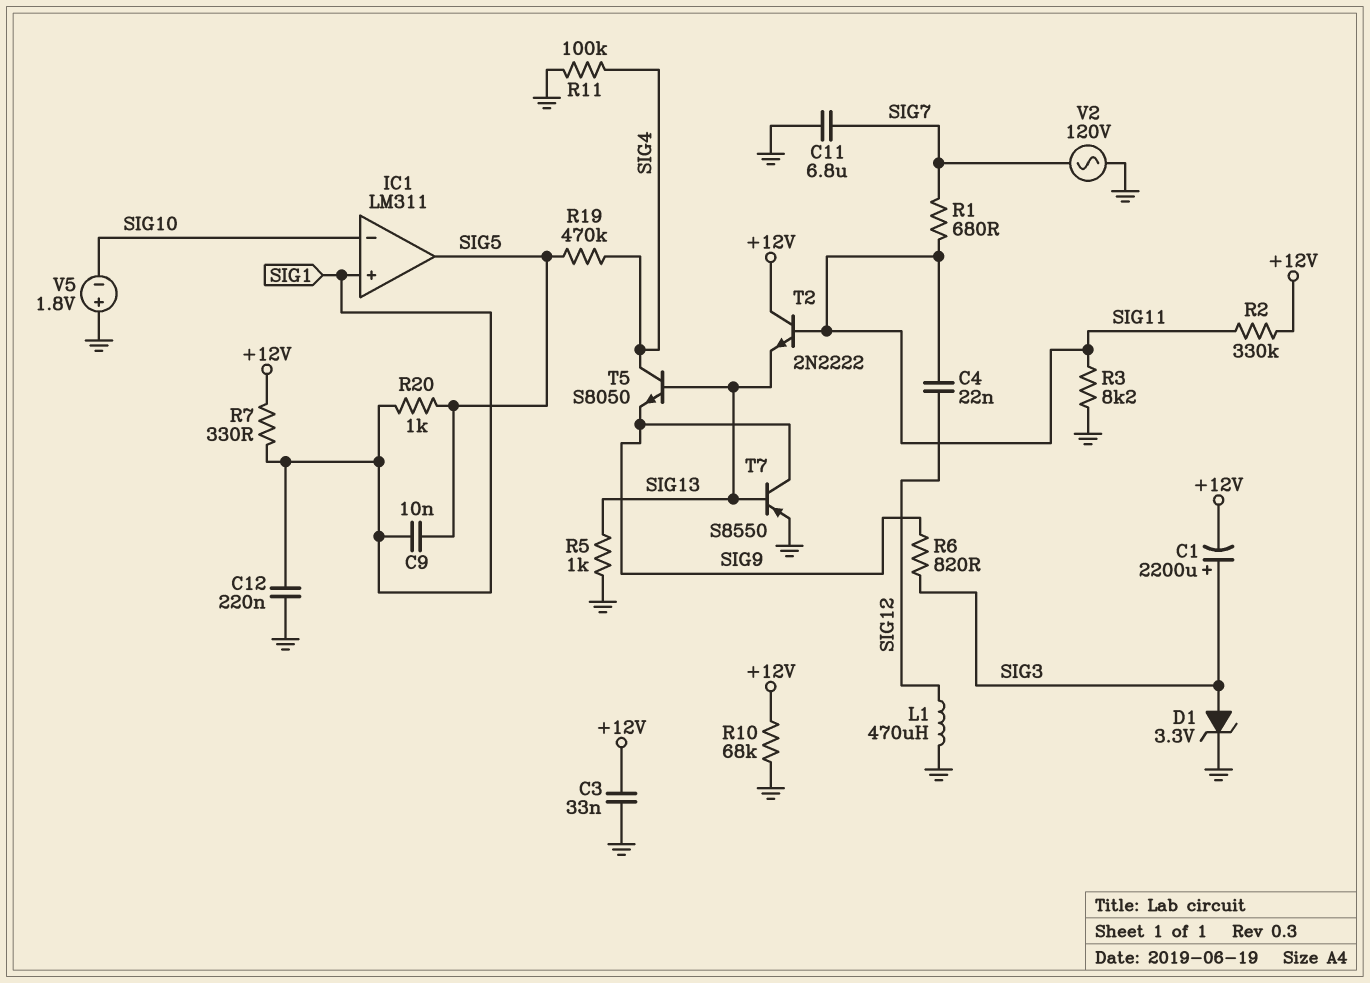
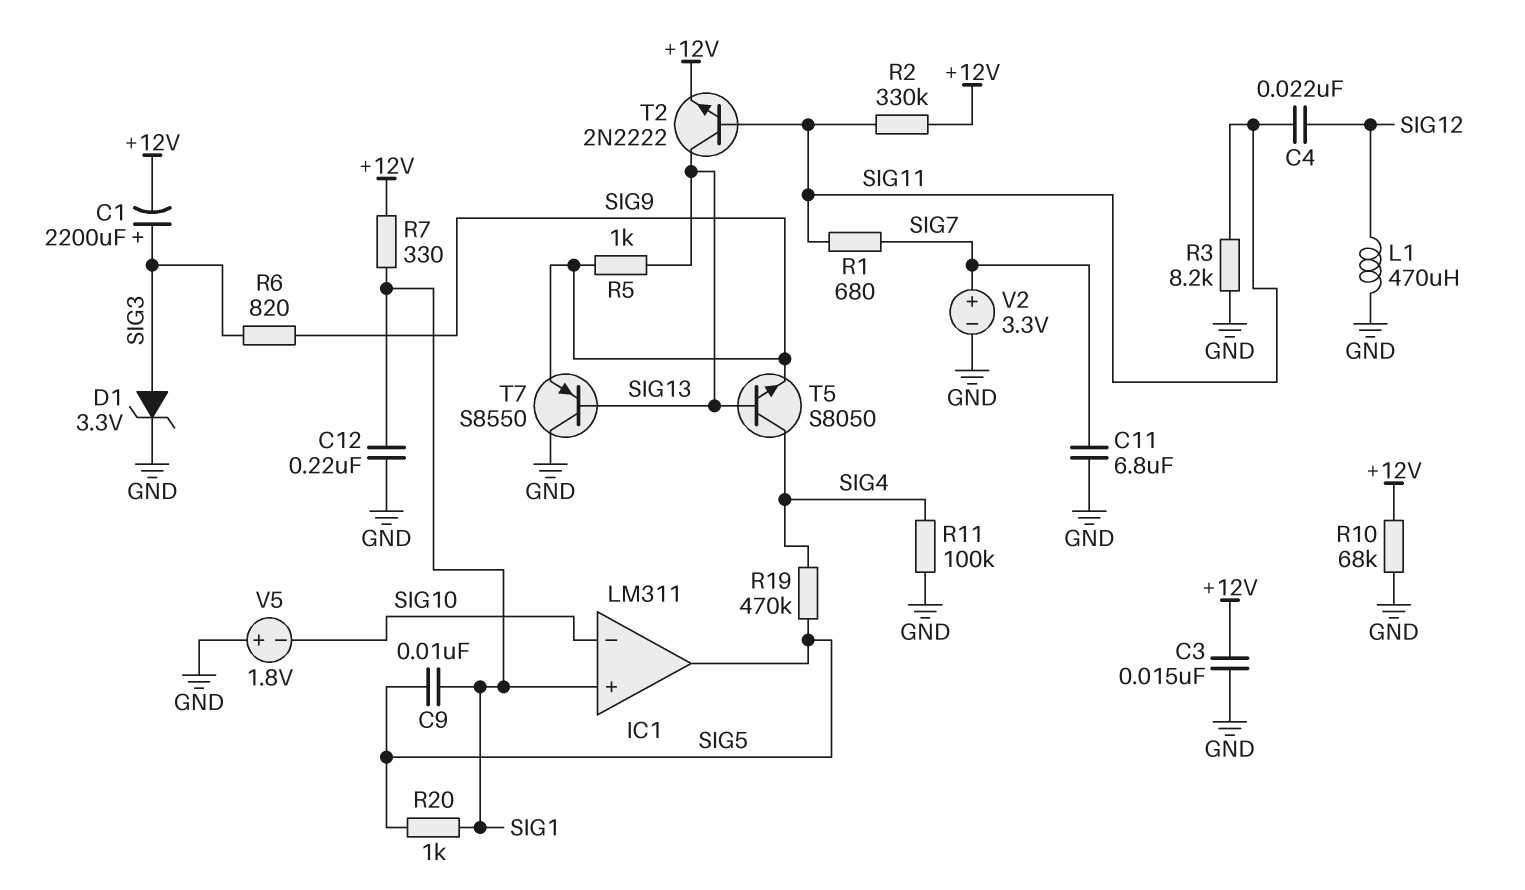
C3: 33nF (+12V, GND) -> 15nF (+12V, GND)
R5: 1k (GND, SIG13) -> 1k (SIG9, SIG13)
T2: NPN 2N2222 (B SIG11, C +12V, E SIG13) -> NPN 2N2222 (B SIG11, C SIG13, E +12V)
T7: PNP S8550 (B SIG13, C SIG9, E GND) -> PNP S8550 (B SIG13, C GND, E SIG9)
V2: AC 120V (GND, SIG7) -> 3.3V (plus SIG7, minus GND)

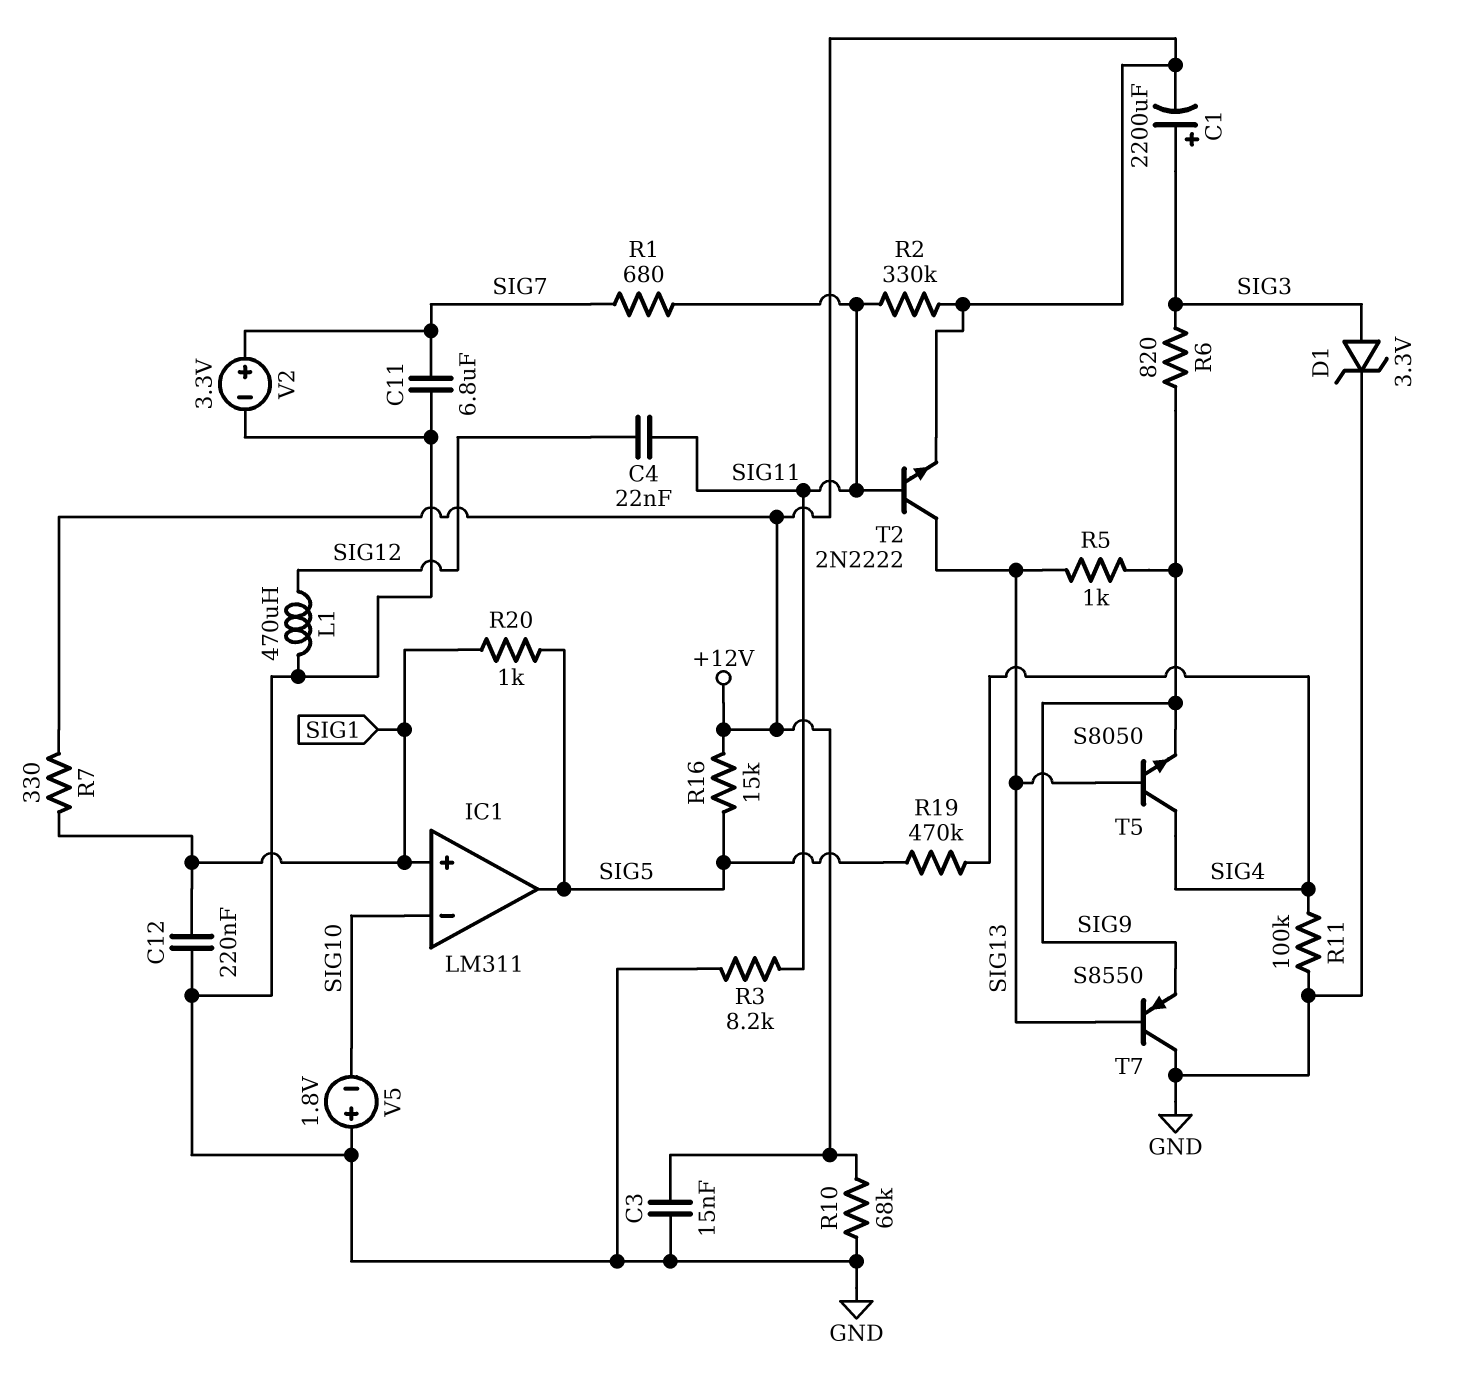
C9: 10nF (SIG1, SIG5) -> none
R16: none -> 15k (+12V, SIG5)

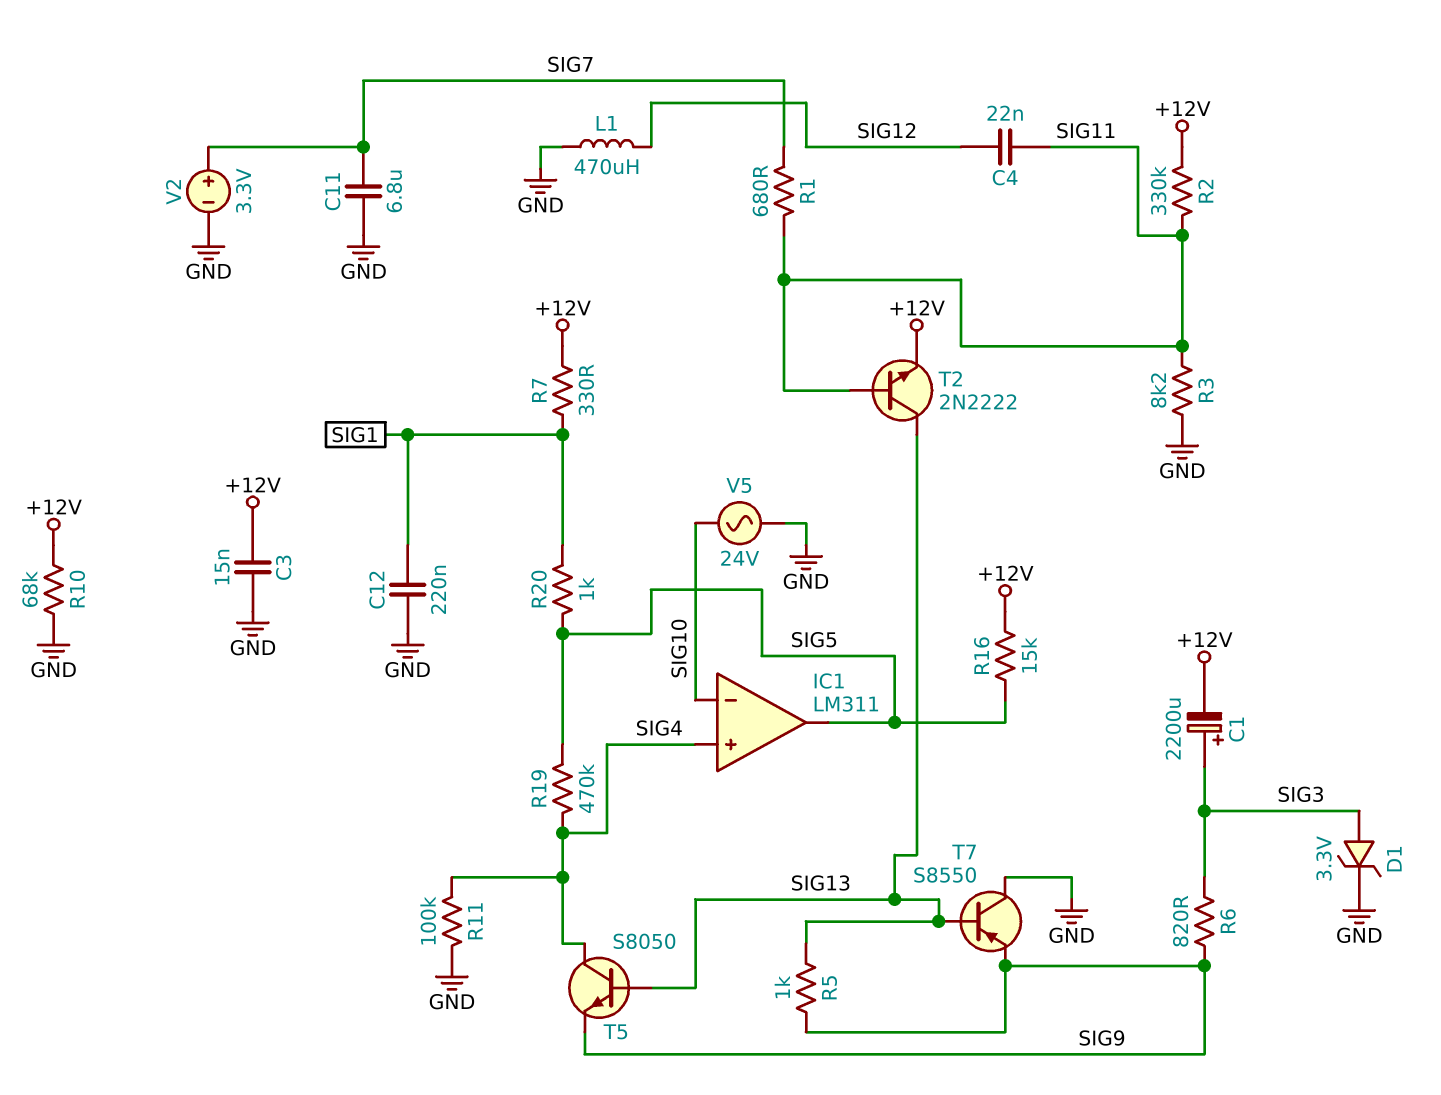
IC1 pin in+: SIG1 -> SIG4
V5: 1.8V (plus GND, minus SIG10) -> AC 24V (GND, SIG10)

